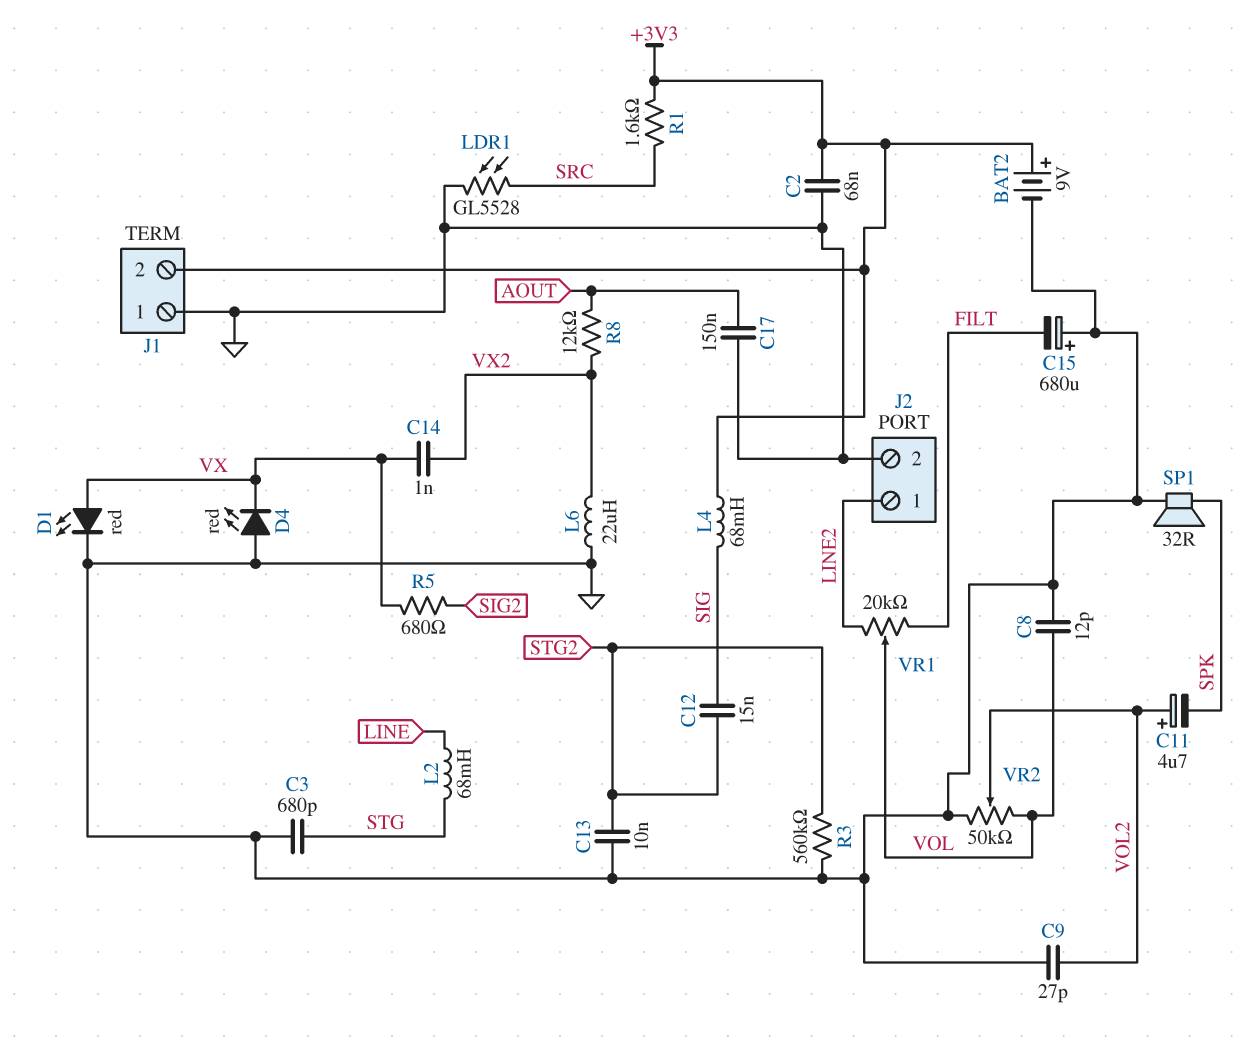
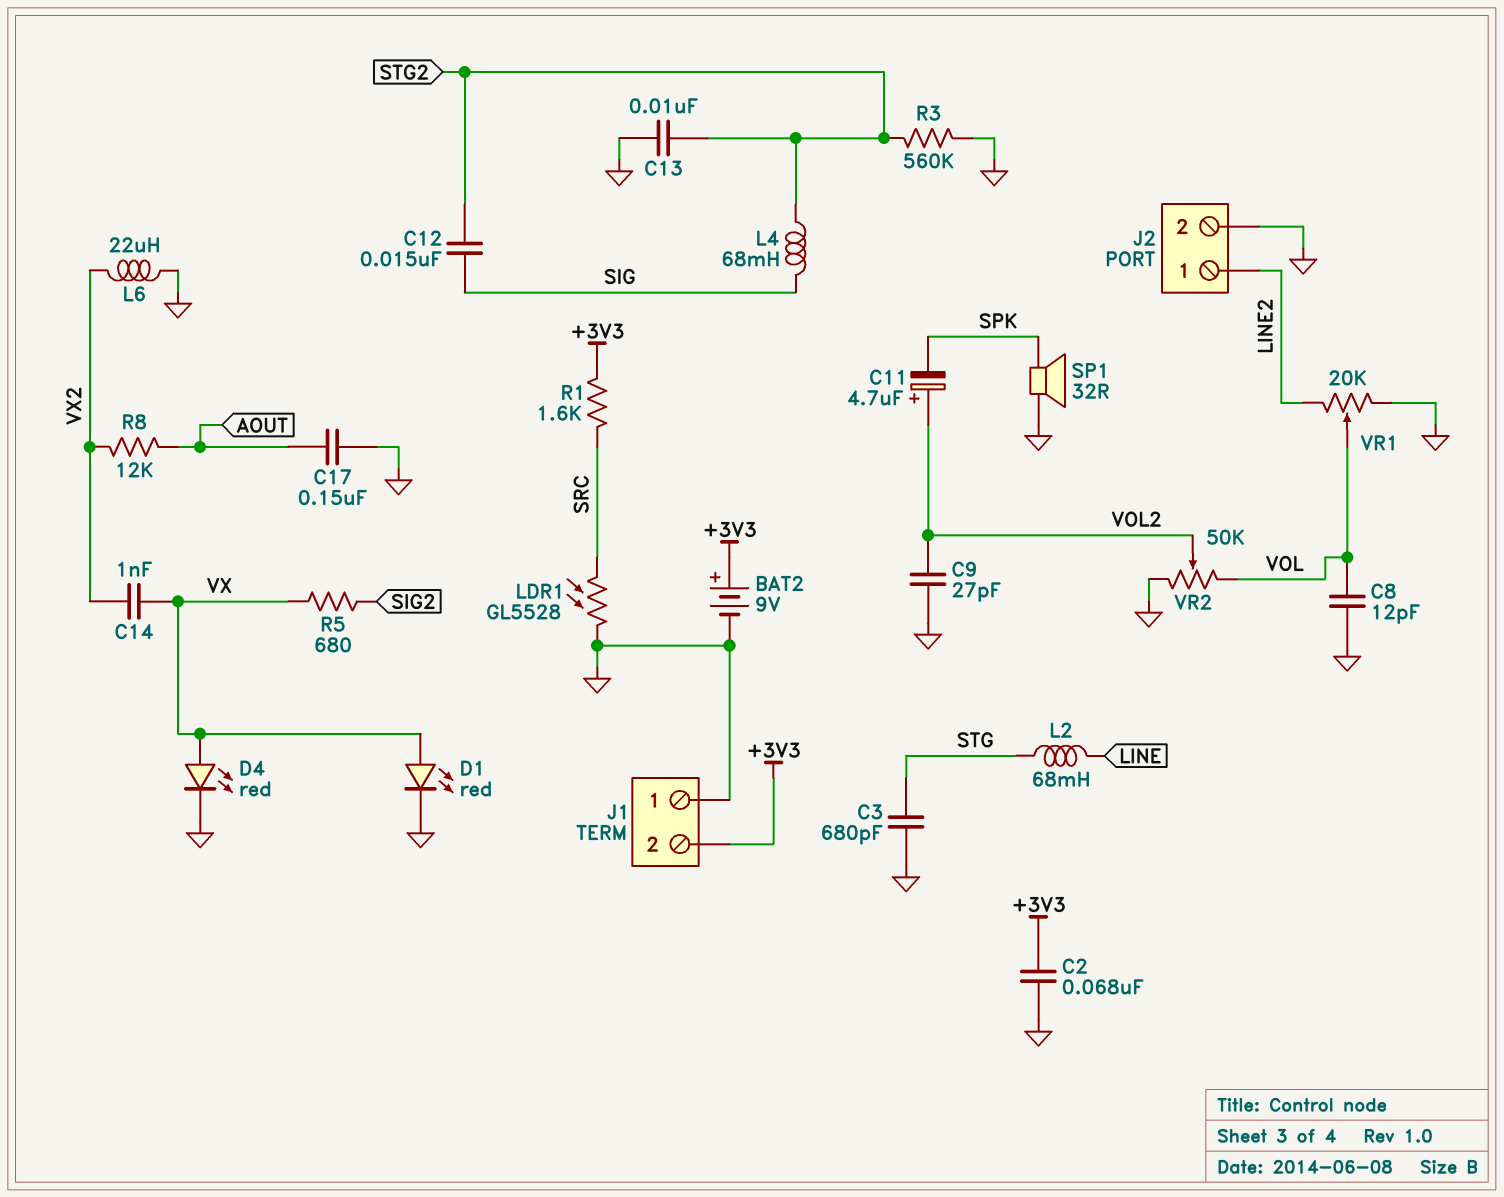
C15: 680uF (plus GND, minus FILT) -> none
D4: LED red (A GND, K VX) -> LED red (A VX, K GND)
L4: 68mH (+3V3, SIG) -> 68mH (SIG, STG2)
VR1: 20k (FILT, LINE2, wiper VOL) -> 20k (GND, LINE2, wiper VOL)

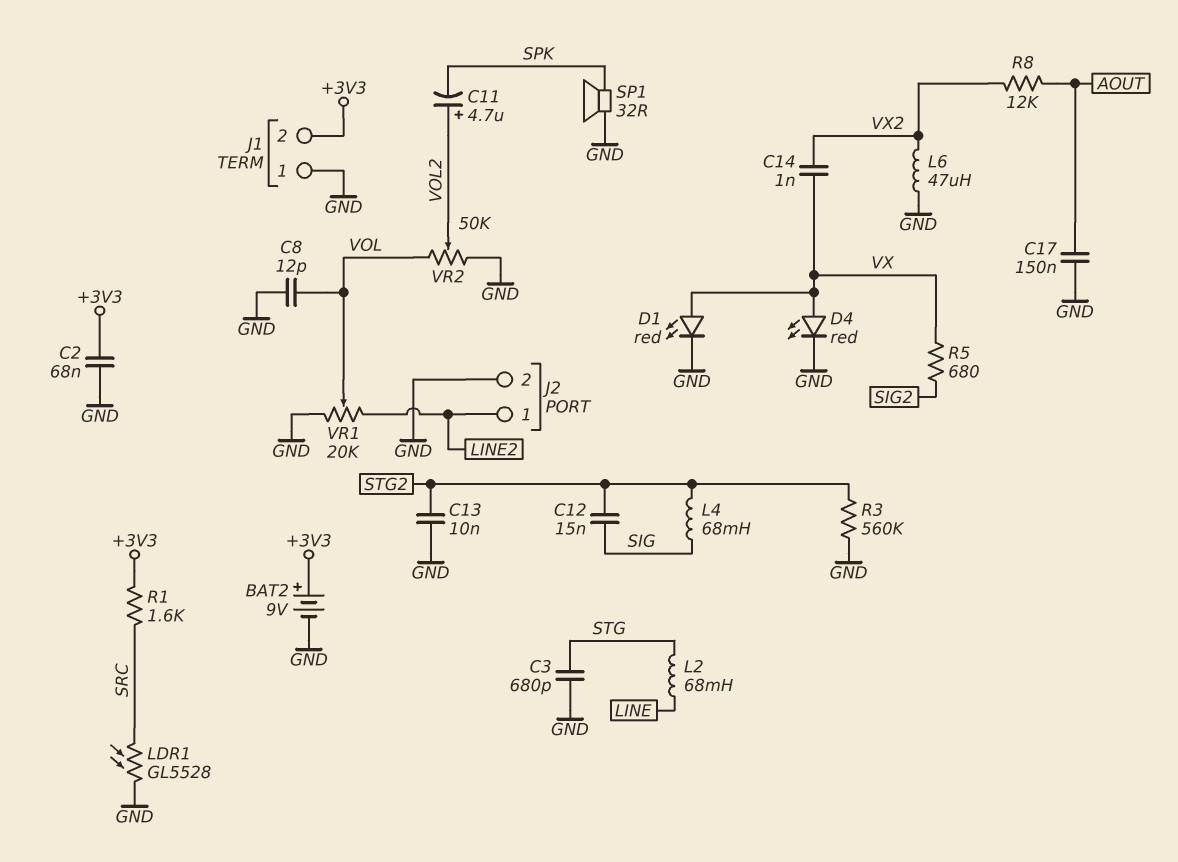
C9: 27pF (GND, VOL2) -> none
L6: 22uH (GND, VX2) -> 47uH (GND, VX2)

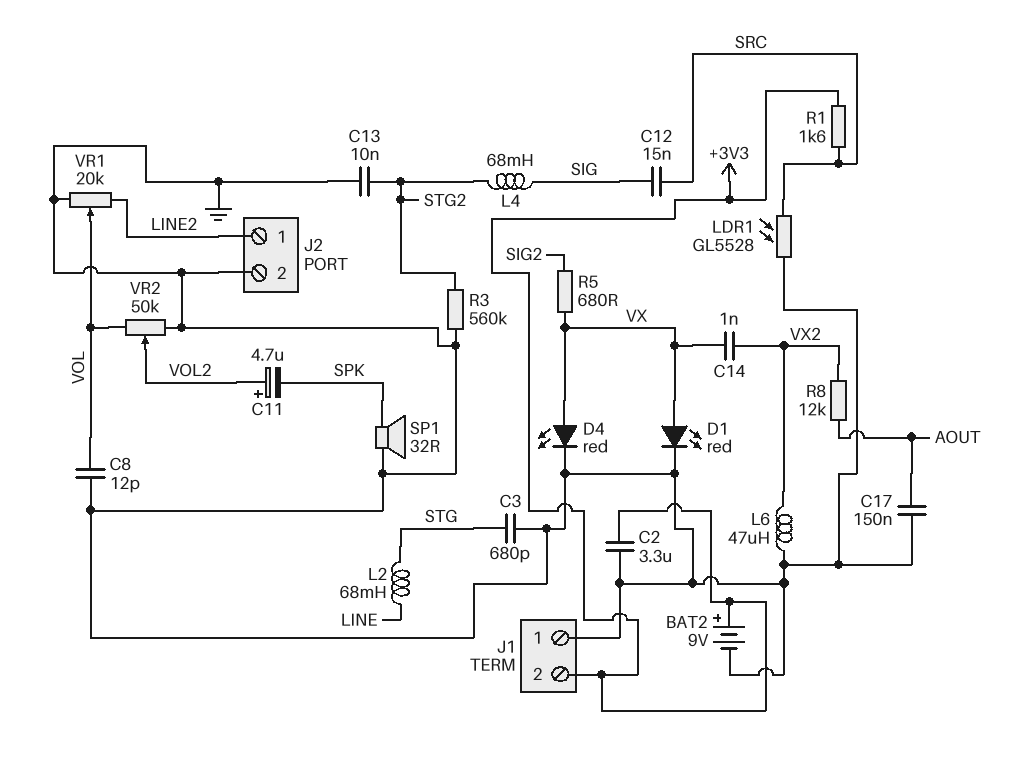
C2: 68nF (+3V3, GND) -> 3.3uF (+3V3, GND)
C12: 15nF (SIG, STG2) -> 15nF (SIG, SRC)

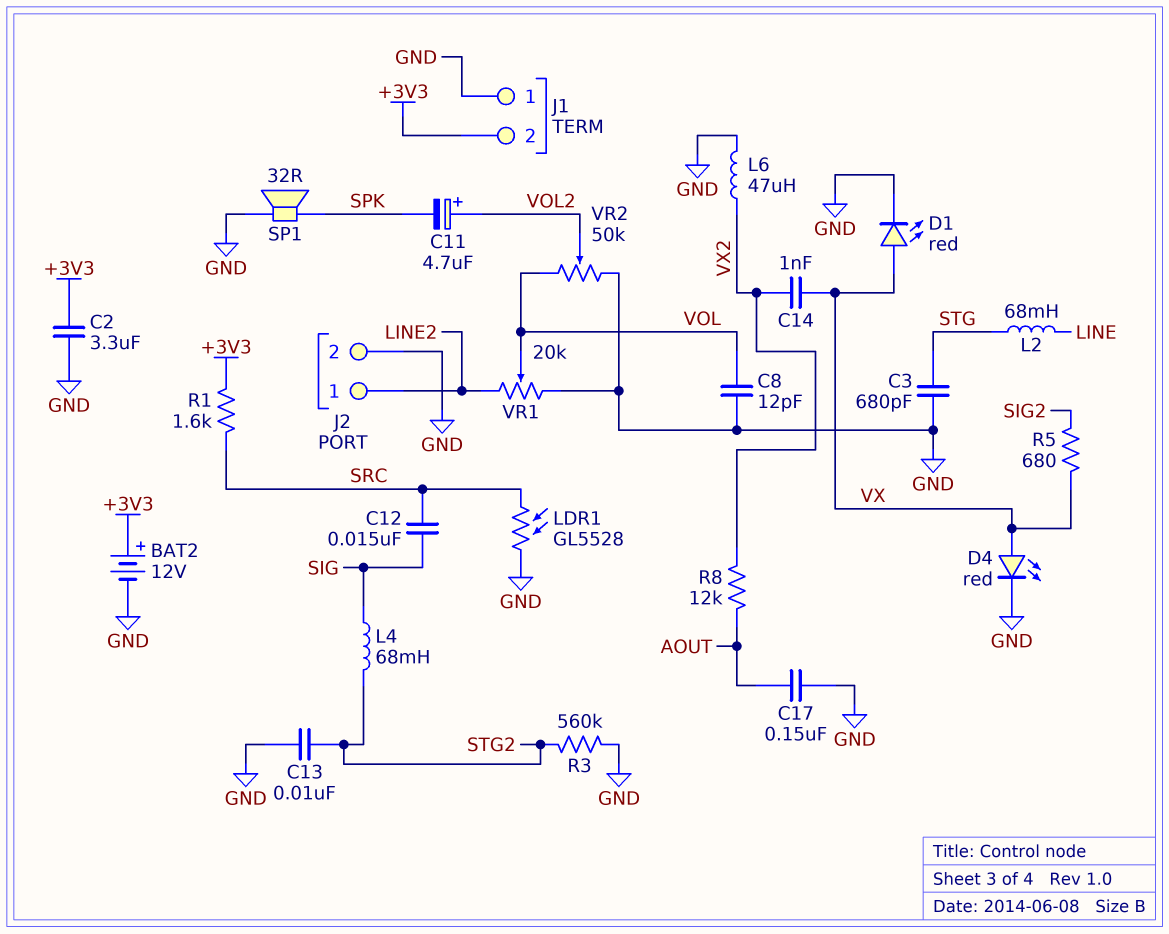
BAT2: 9V (plus +3V3, minus GND) -> 12V (plus +3V3, minus GND)

